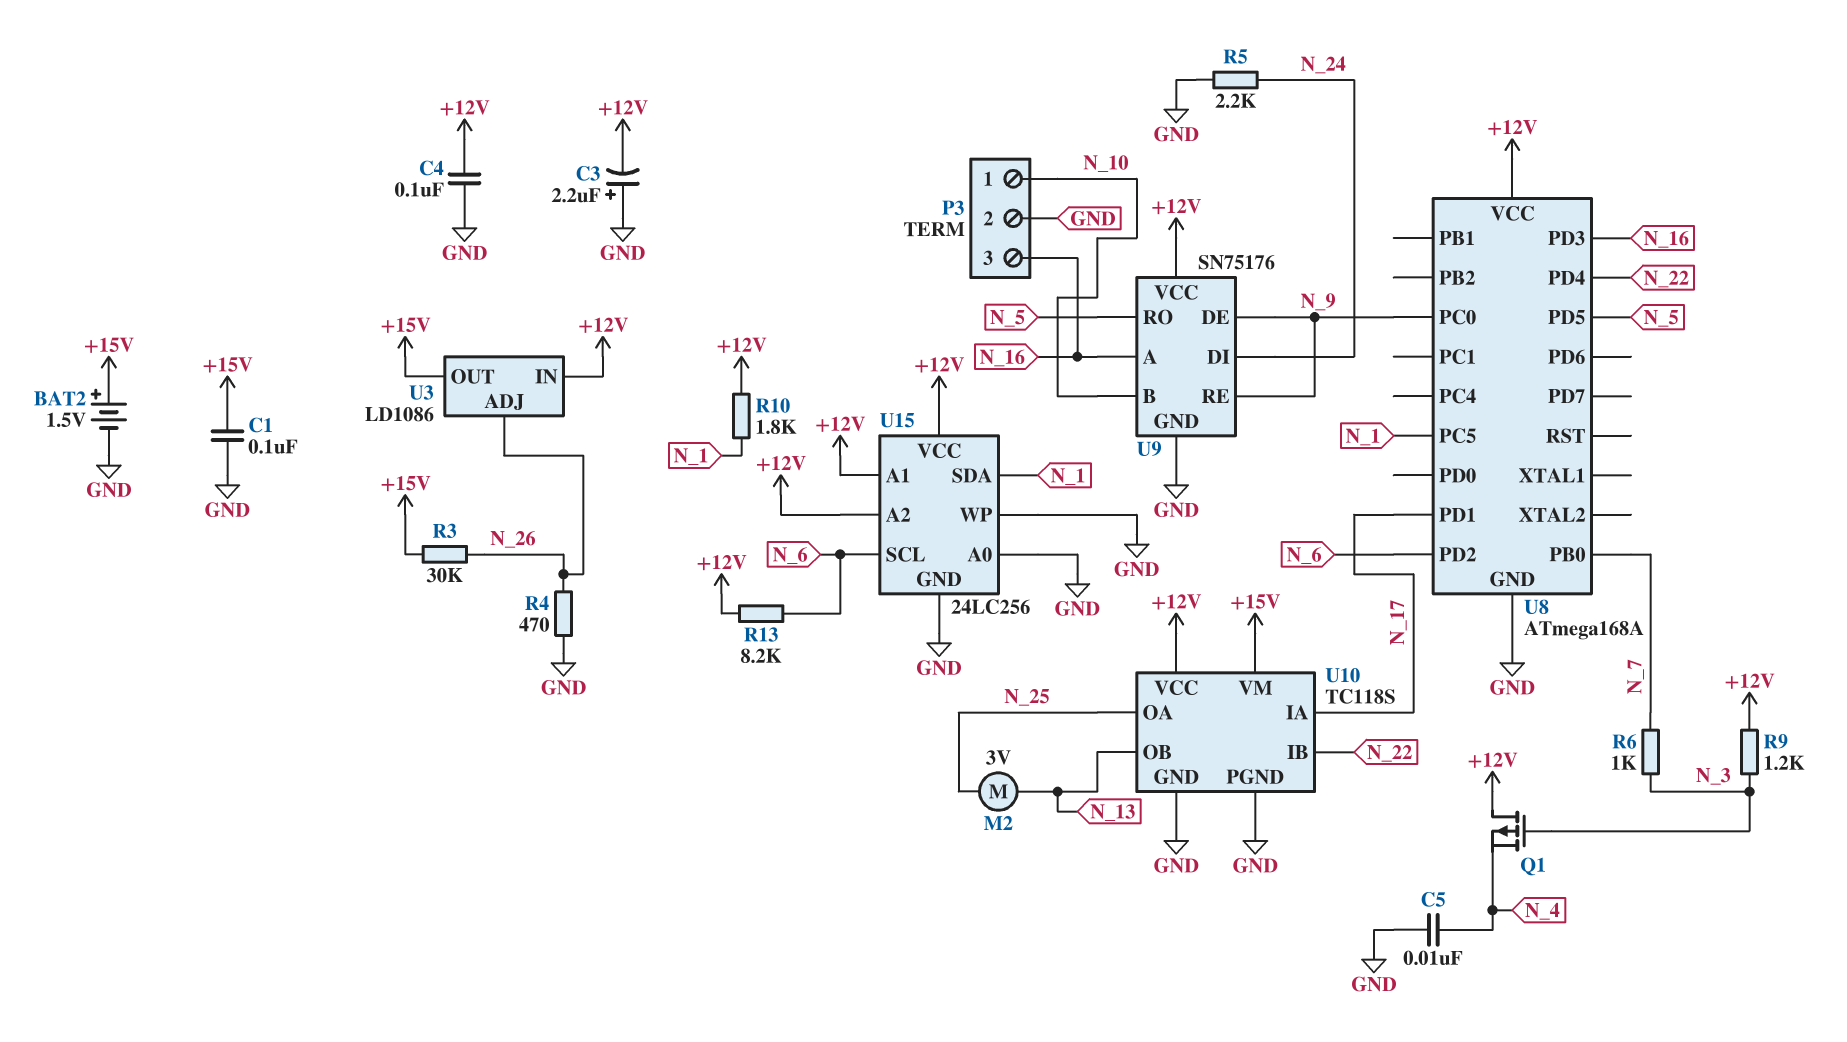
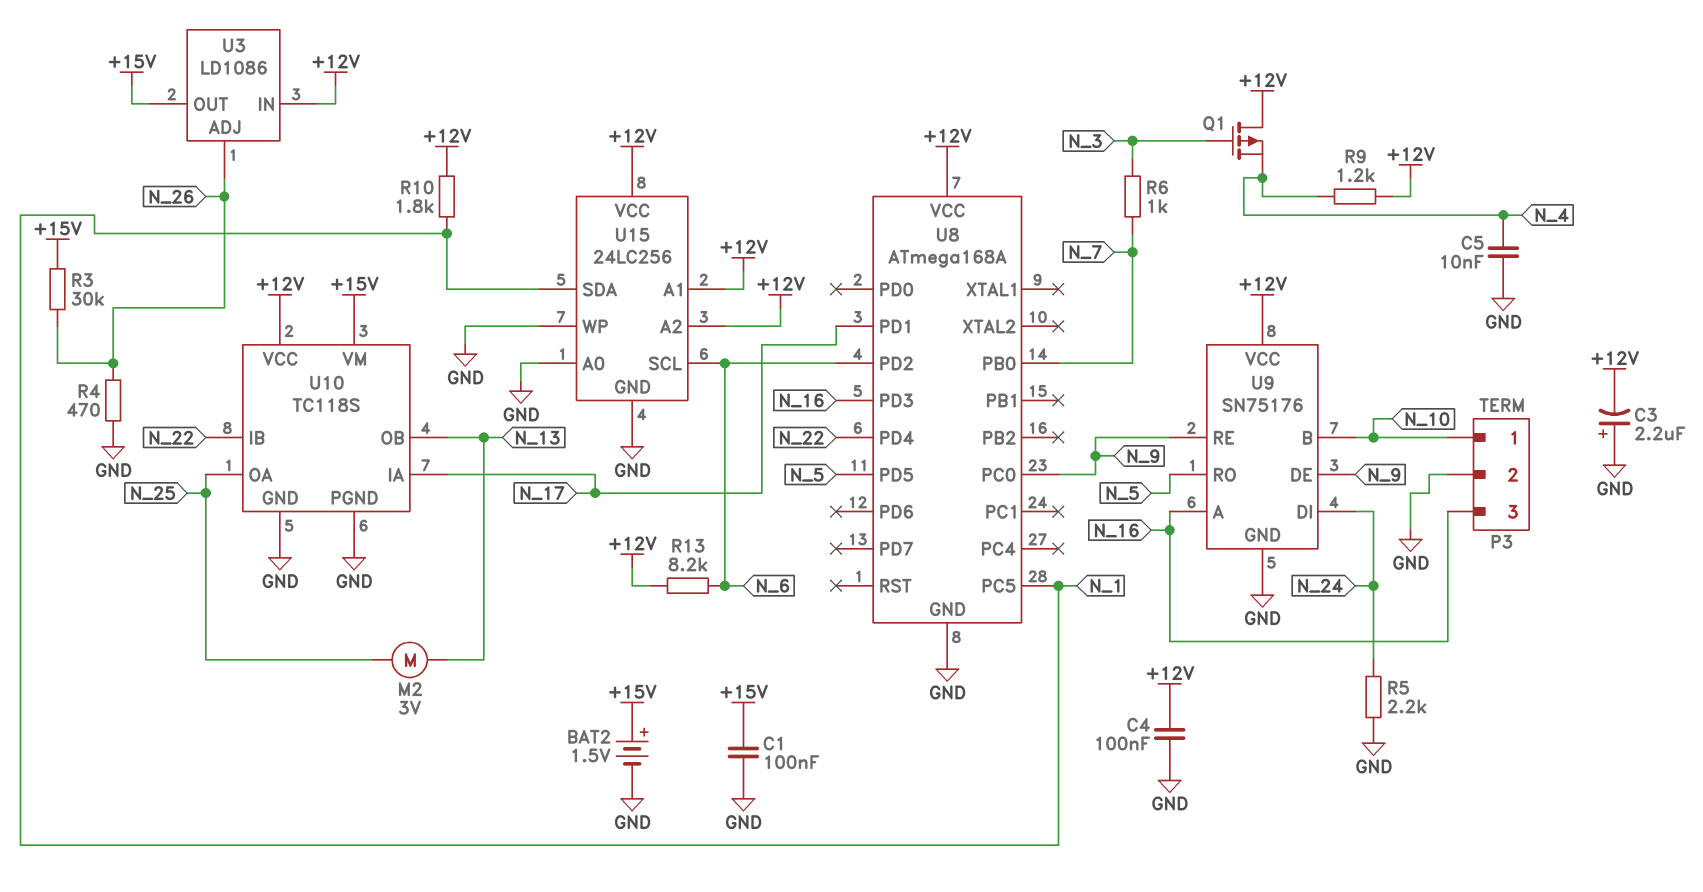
R9: 1.2k (+12V, N_3) -> 1.2k (+12V, N_4)

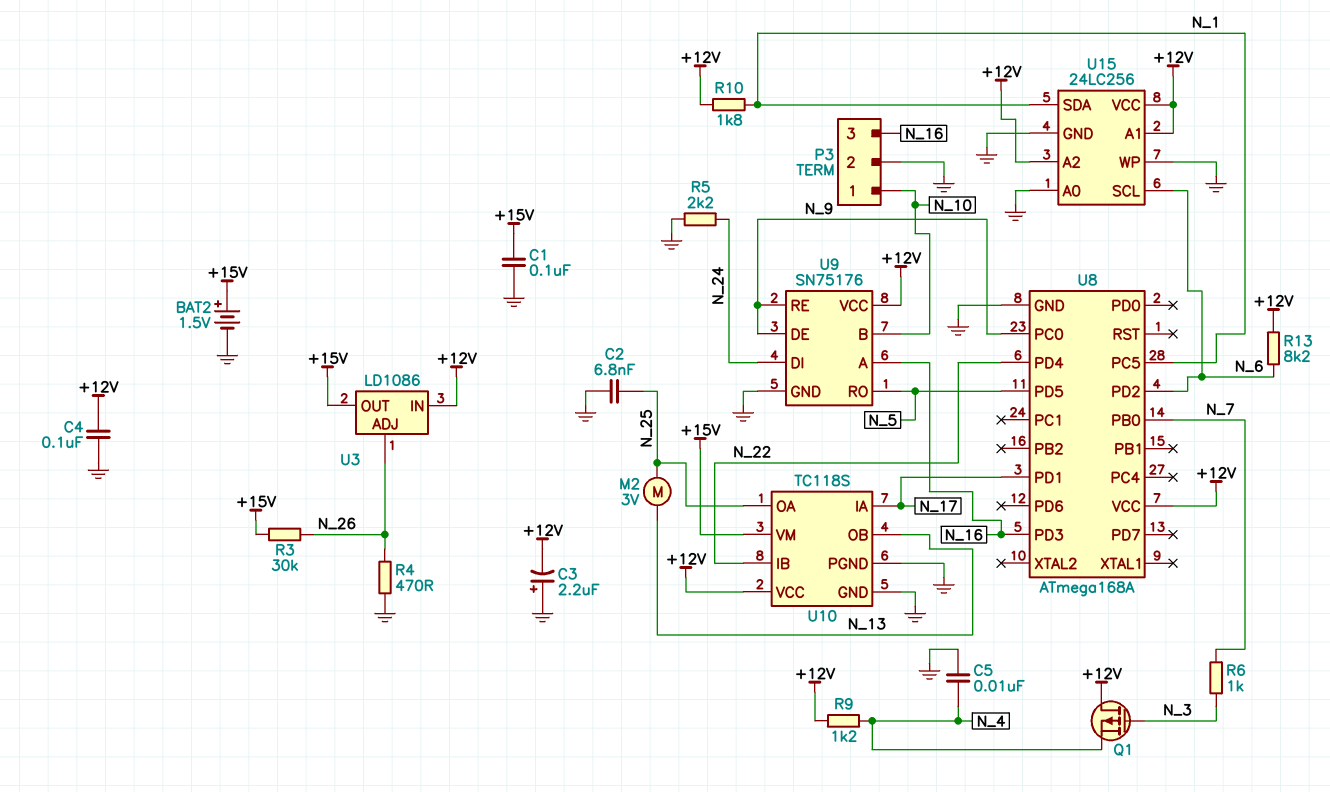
C2: none -> 6.8nF (GND, N_25)

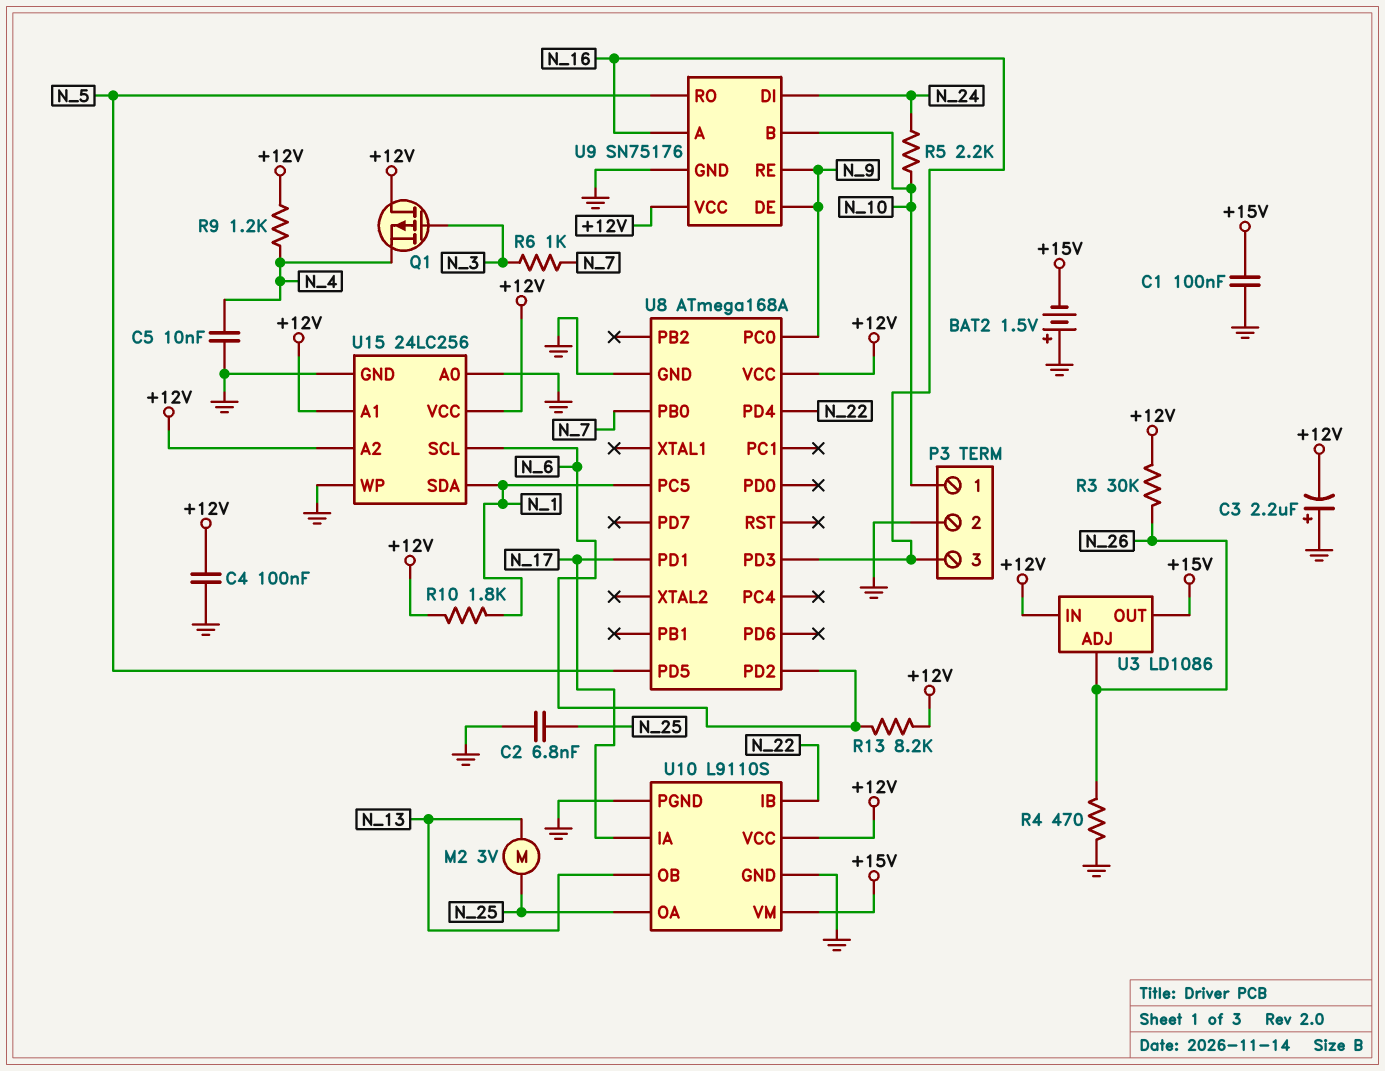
BAT2: 1.5V (plus +15V, minus GND) -> 1.5V (plus GND, minus +15V)
R3: 30k (+15V, N_26) -> 30k (+12V, N_26)
R5: 2.2k (GND, N_24) -> 2.2k (N_10, N_24)
U10: TC118S -> L9110S

